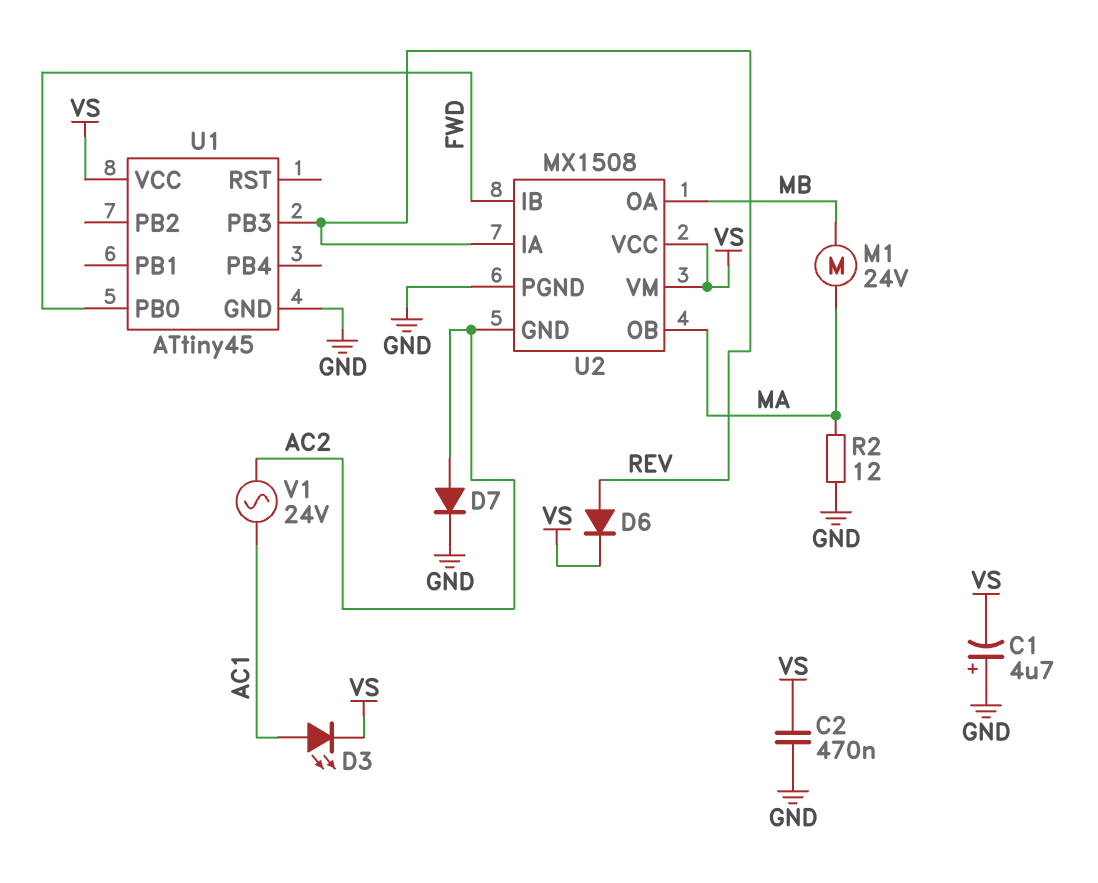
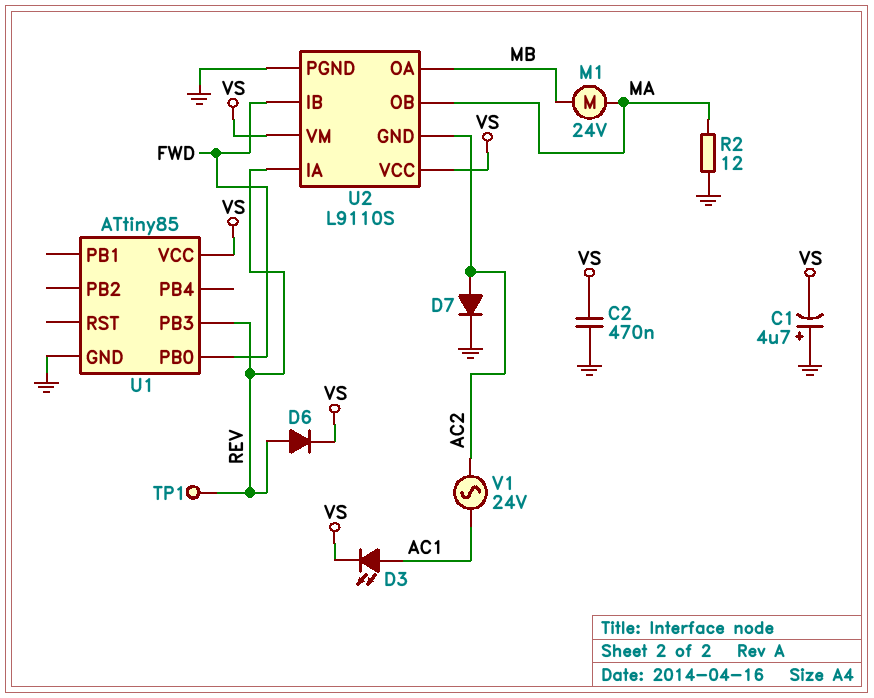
TP1: none -> test point (REV)
U1: ATtiny45 -> ATtiny85
U2: MX1508 -> L9110S

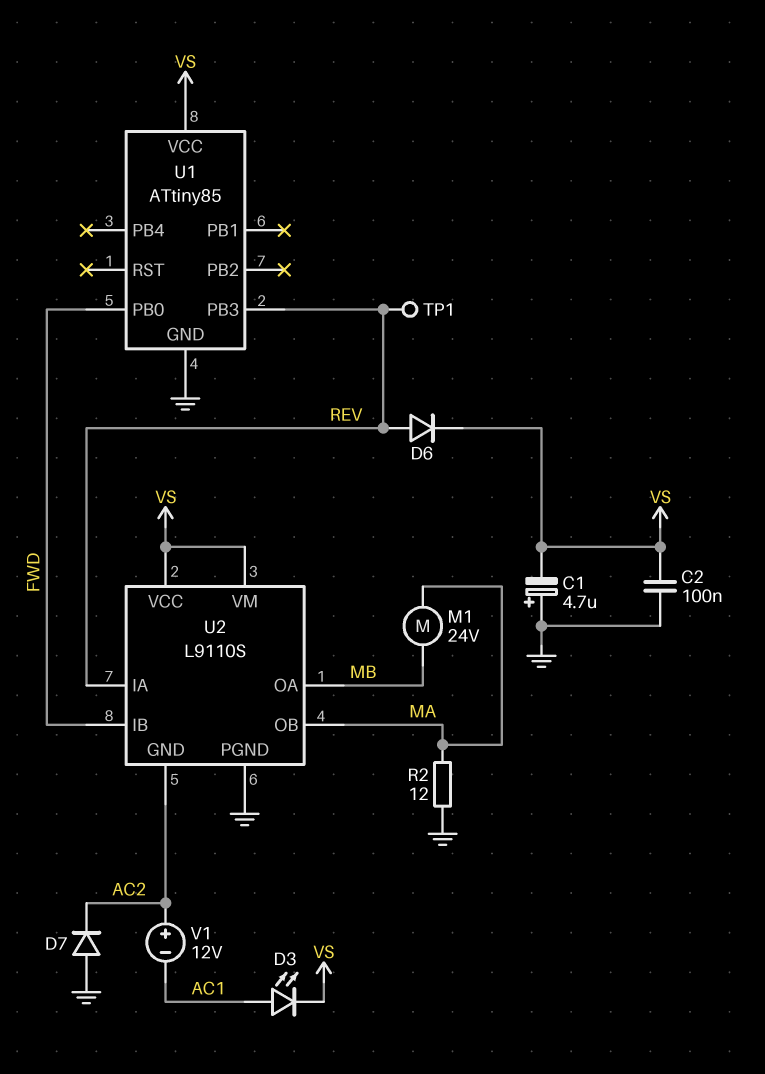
C2: 470nF (GND, VS) -> 100nF (GND, VS)
D7: diode (A AC2, K GND) -> diode (A GND, K AC2)
V1: AC 24V (AC1, AC2) -> 12V (plus AC2, minus AC1)

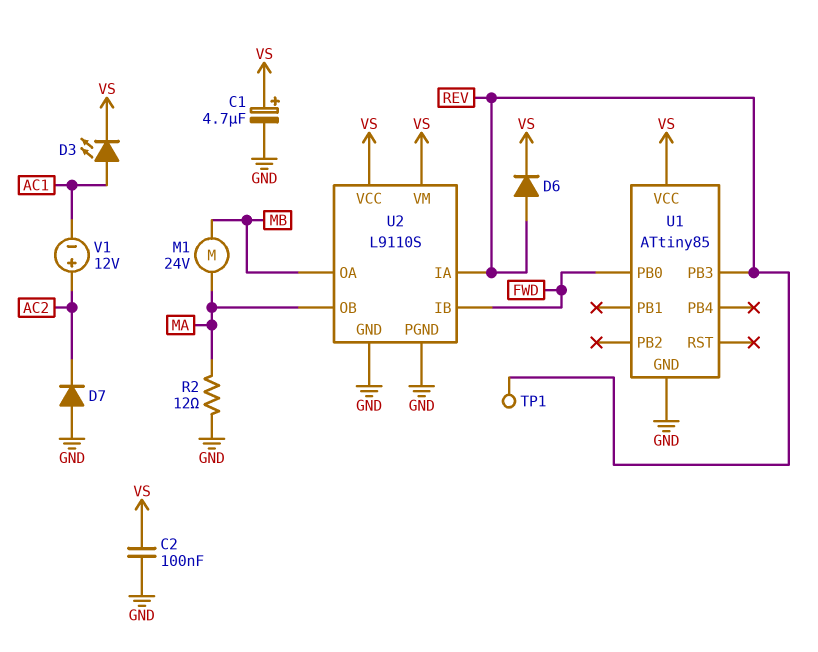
C1: 4.7uF (plus GND, minus VS) -> 4.7uF (plus VS, minus GND)
U2 pin GND: AC2 -> GND

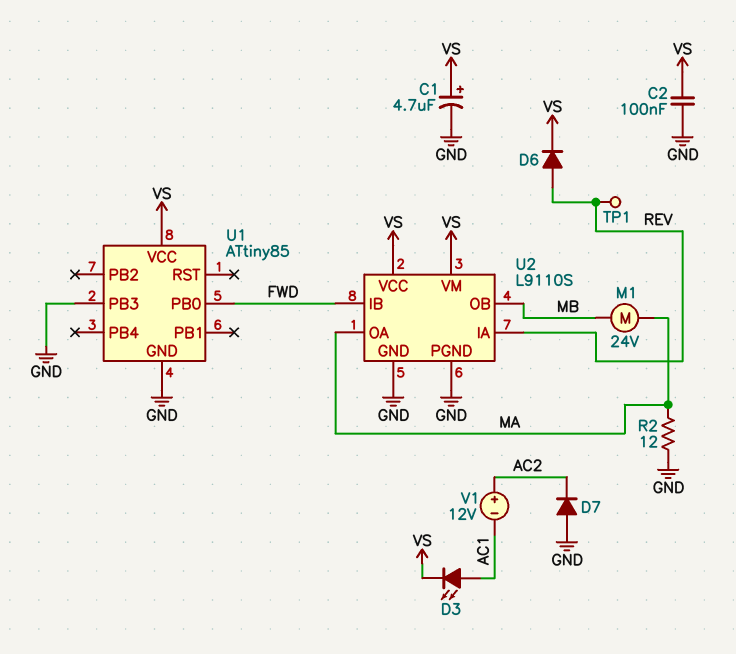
U1 pin PB3: REV -> GND
U2 pin OA: MB -> MA
U2 pin OB: MA -> MB

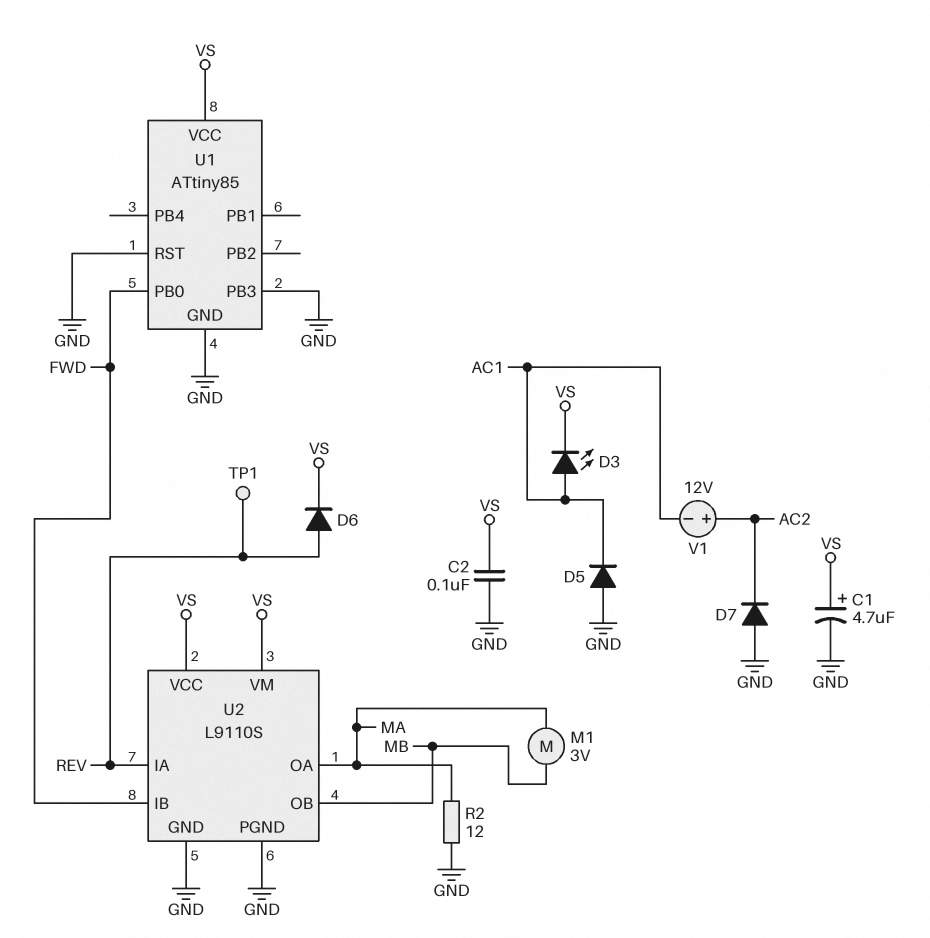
D5: none -> diode (A GND, K AC1)
M1: motor 24V (MA, MB) -> motor 3V (MA, MB)
U1 pin RST: none -> GND

